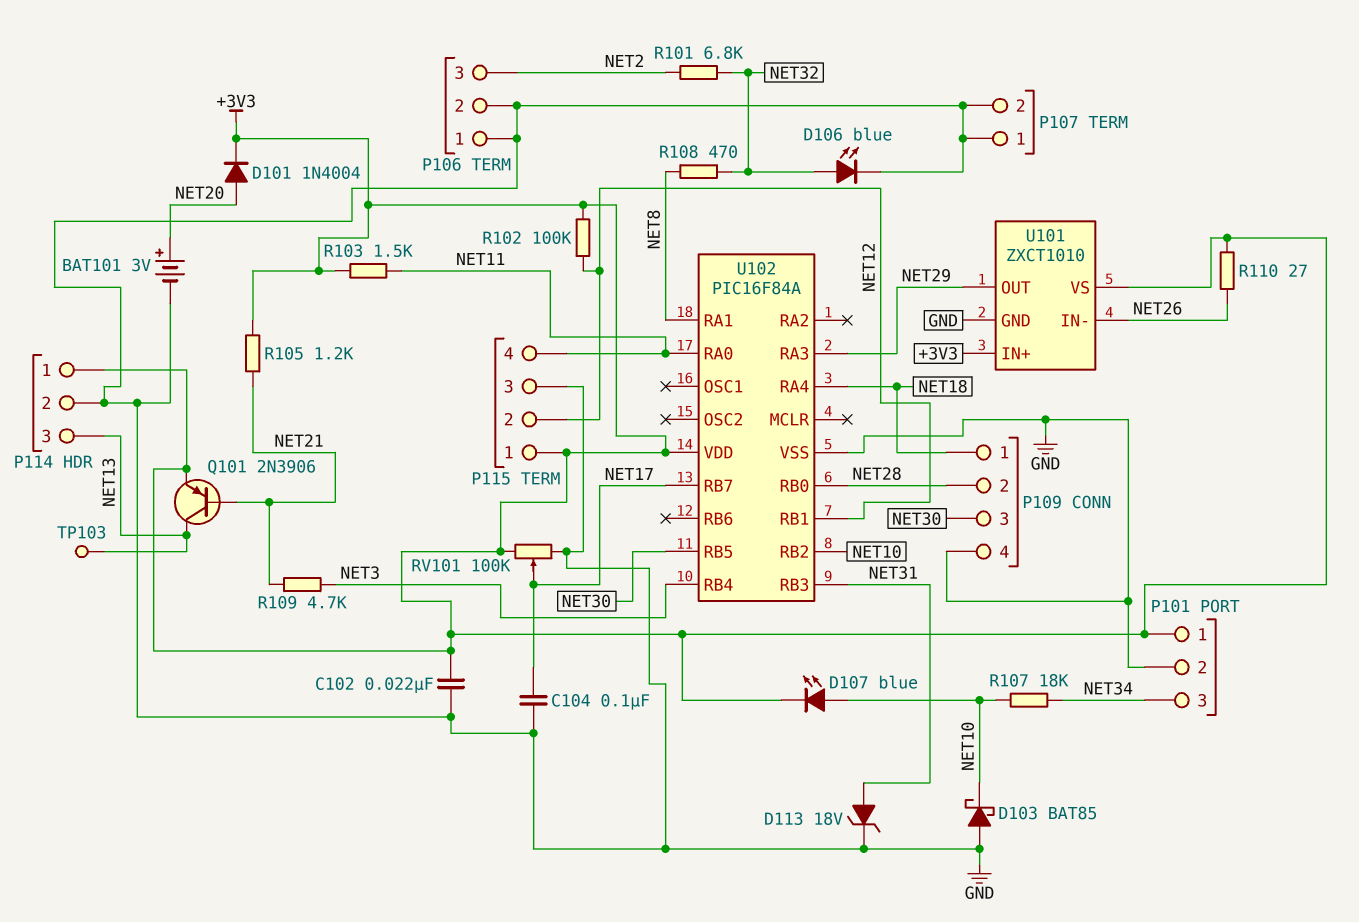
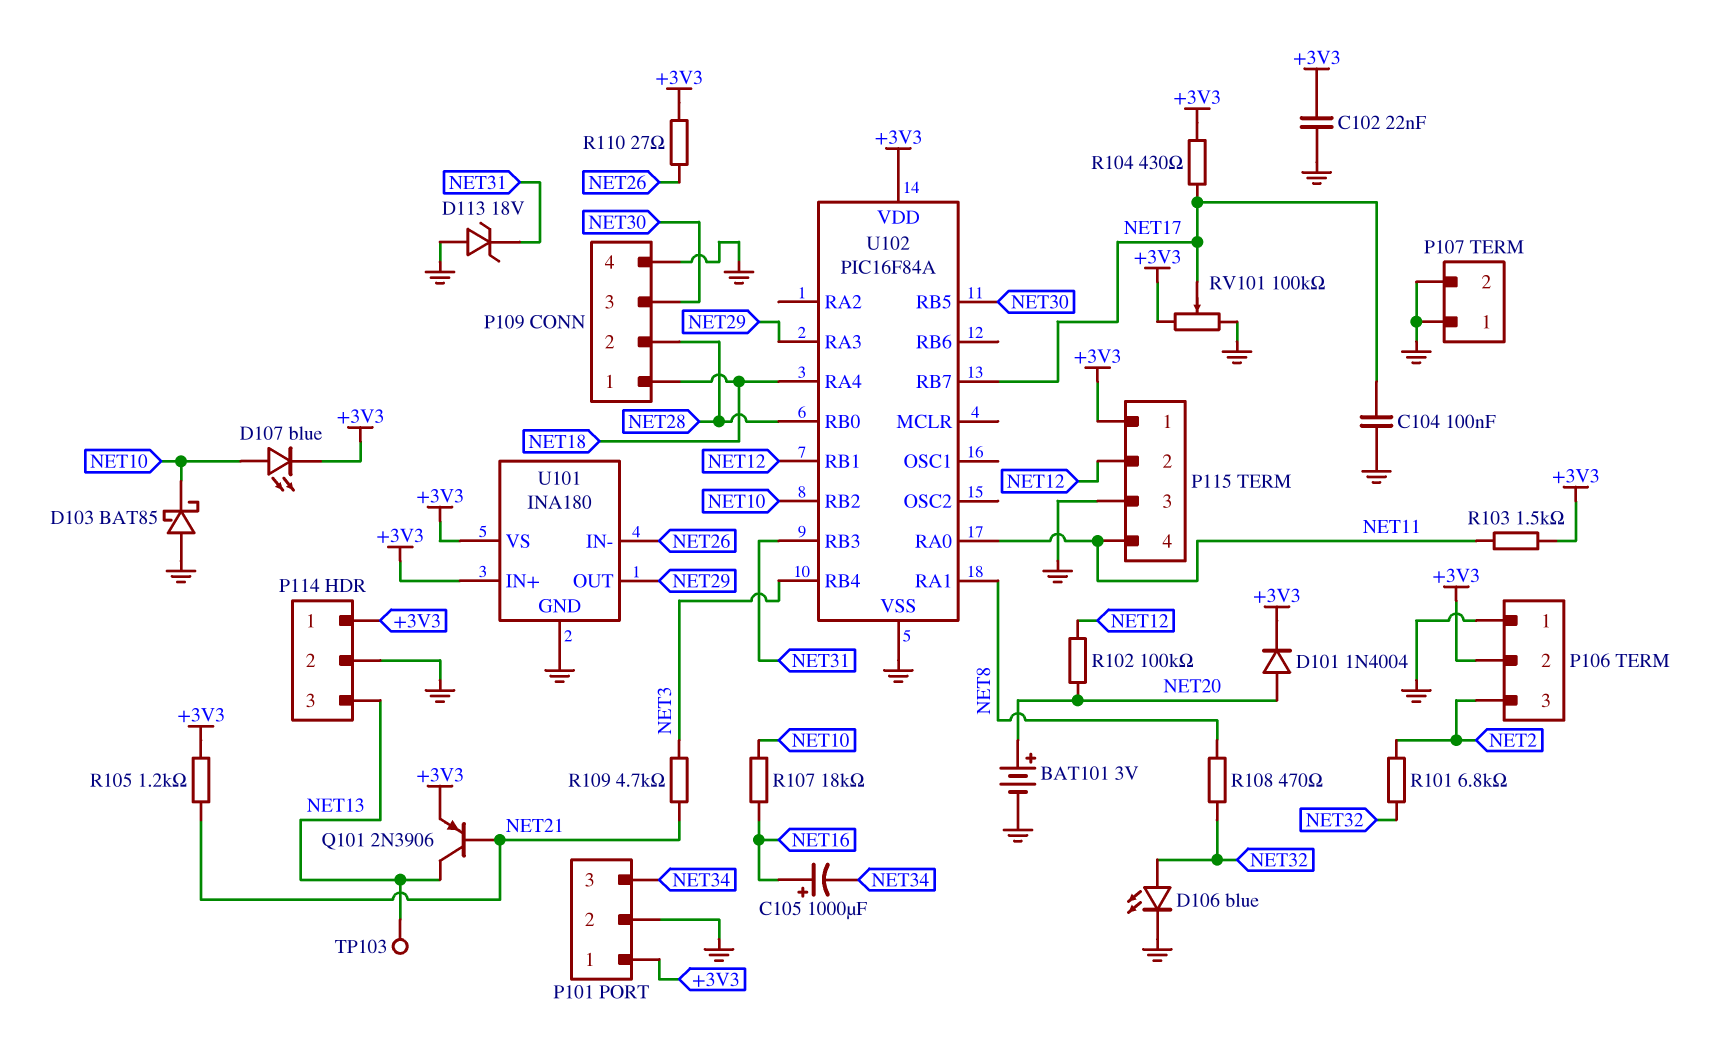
C105: none -> 1000uF (plus NET16, minus NET34)
D113: zener 18V (A NET31, K GND) -> zener 18V (A GND, K NET31)
P106 pin 2: GND -> +3V3
R102: 100k (+3V3, NET12) -> 100k (NET12, NET20)
R104: none -> 430 (+3V3, NET17)
R107: 18k (NET10, NET34) -> 18k (NET10, NET16)
U101: ZXCT1010 -> INA180

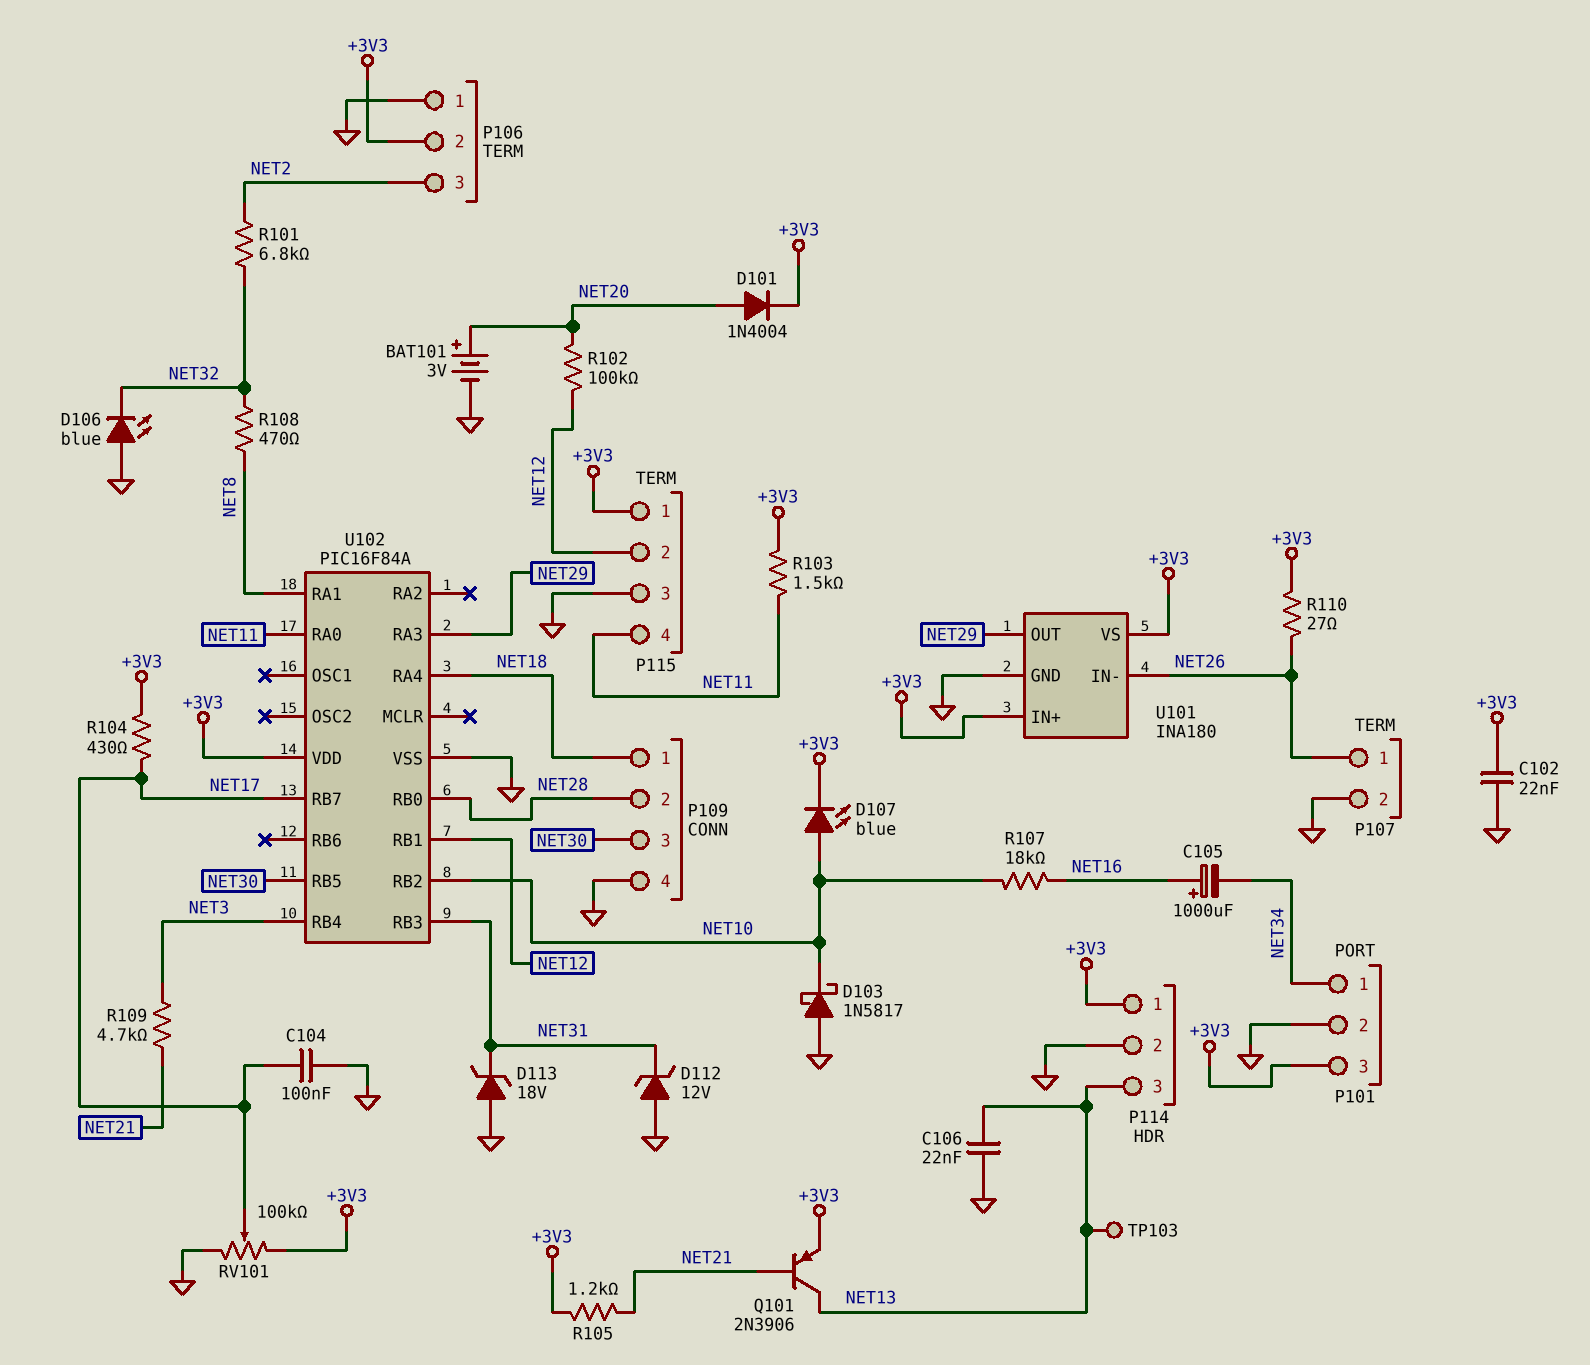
C106: none -> 22nF (GND, NET13)
D103: schottky BAT85 (A GND, K NET10) -> schottky 1N5817 (A GND, K NET10)
D106: LED blue (A NET32, K GND) -> LED blue (A GND, K NET32)
D112: none -> zener 12V (A GND, K NET31)
P101 pin 1: +3V3 -> NET34
P101 pin 3: NET34 -> +3V3
P107 pin 1: GND -> NET26

